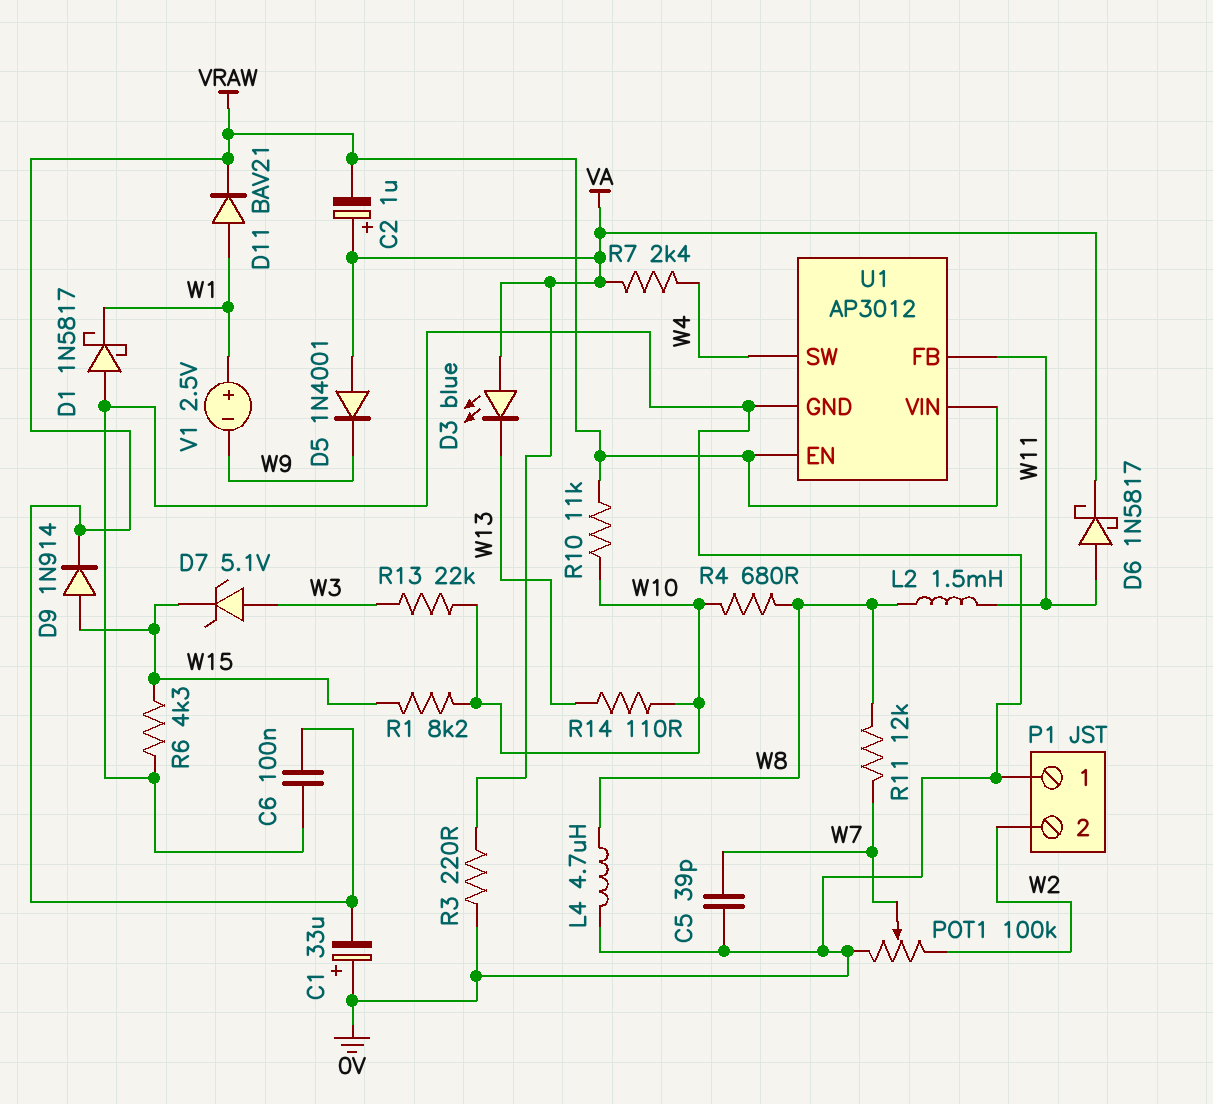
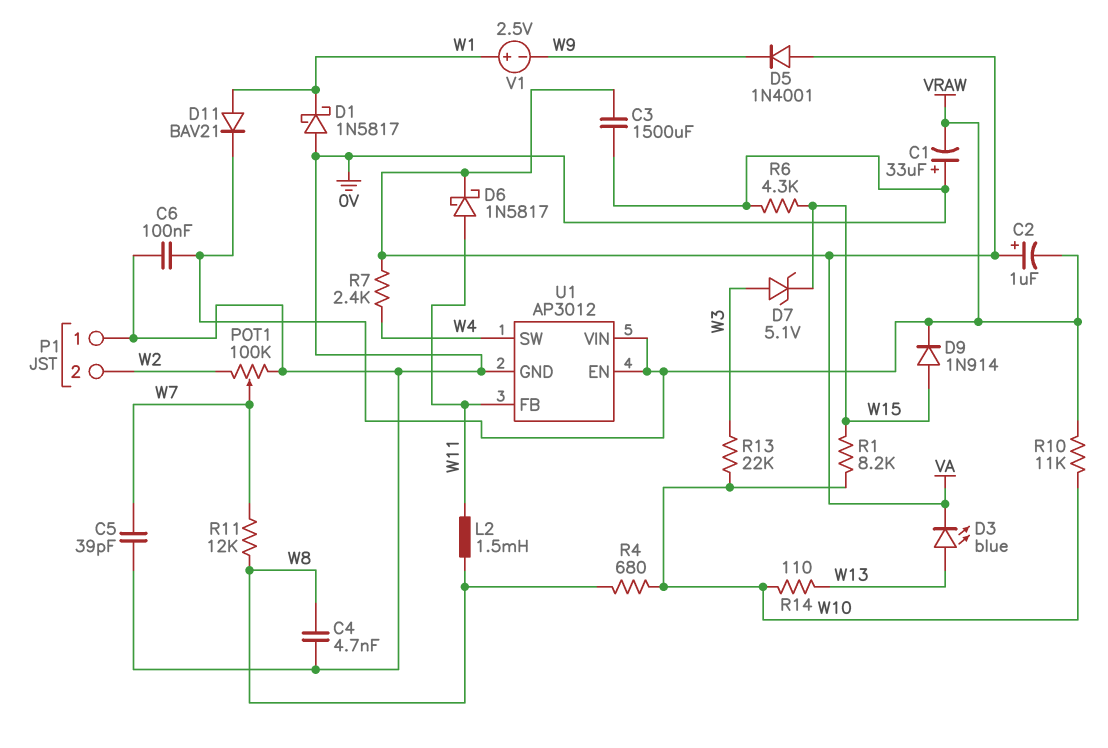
C3: none -> 1500uF (0V, VA)
C4: none -> 4.7nF (0V, W8)
D3: LED blue (A VA, K W13) -> LED blue (A W13, K VA)
L4: 4.7uH (0V, W8) -> none
R3: 220 (0V, VA) -> none

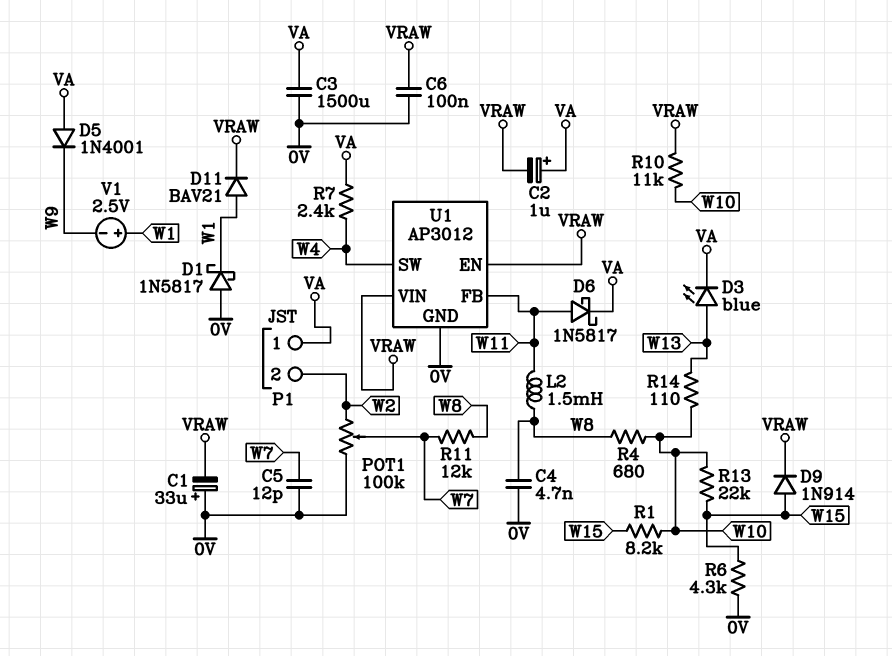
C5: 39pF (0V, W7) -> 12pF (0V, W7)
D7: zener 5.1V (A W3, K W15) -> none
P1 pin 1: 0V -> VA
R13: 22k (W3, W10) -> 22k (W10, W15)

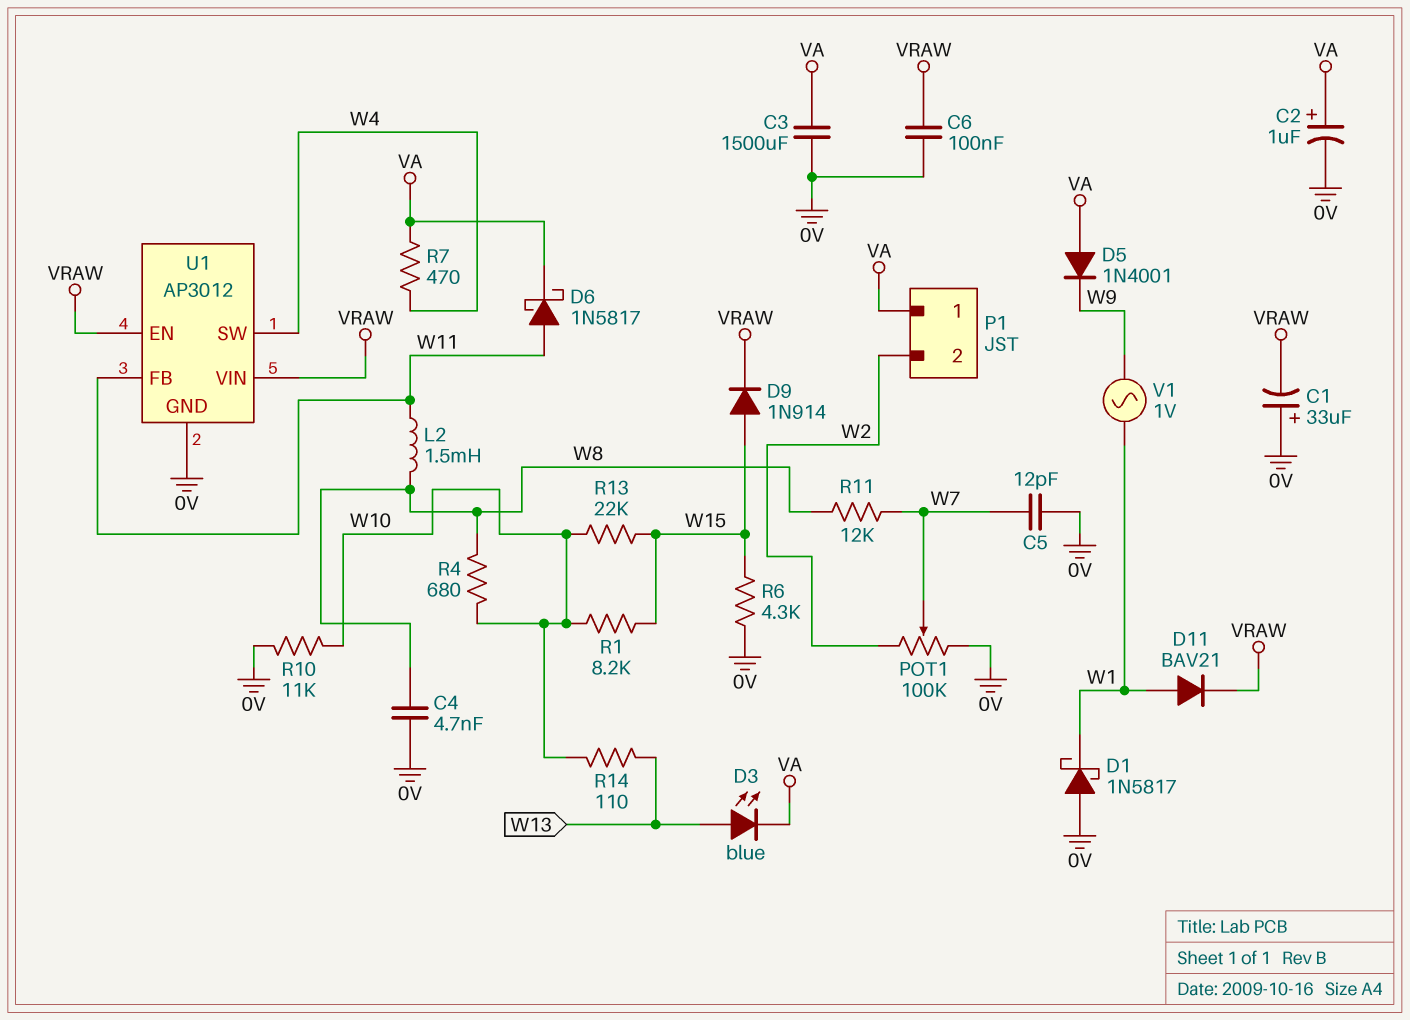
C2: 1uF (plus VA, minus VRAW) -> 1uF (plus VA, minus 0V)
R7: 2.4k (VA, W4) -> 470 (VA, W4)
R10: 11k (VRAW, W10) -> 11k (0V, W10)
V1: 2.5V (plus W1, minus W9) -> AC 1V (W1, W9)

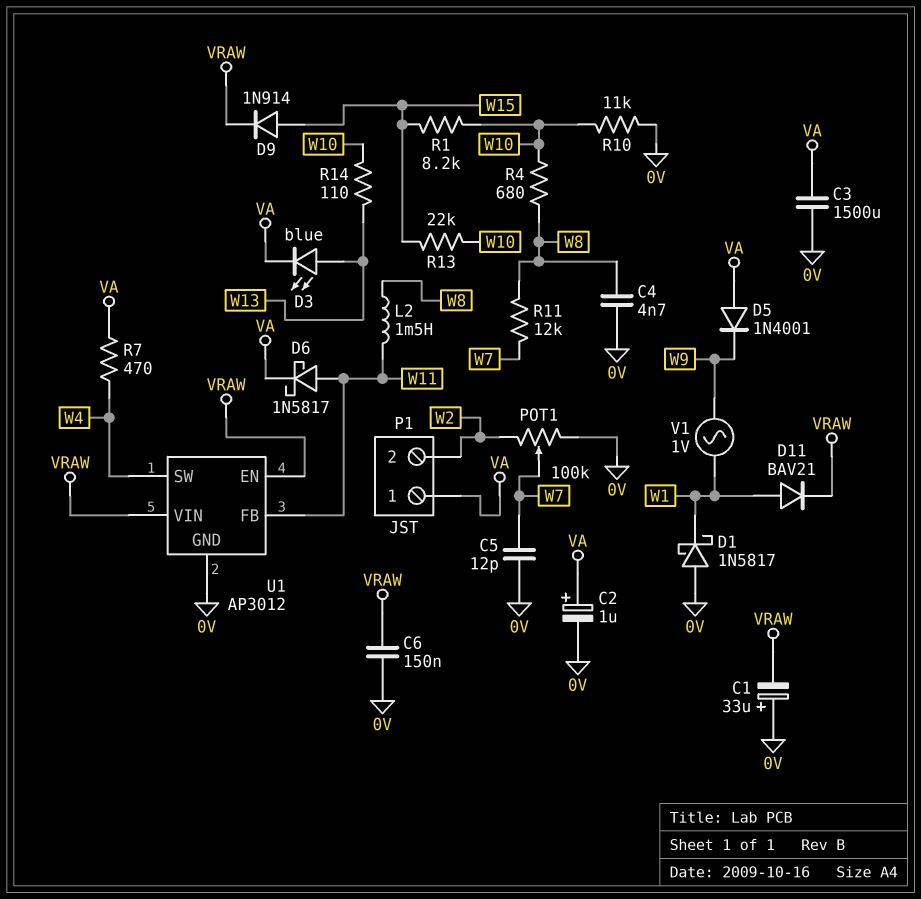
C6: 100nF (0V, VRAW) -> 150nF (0V, VRAW)
R6: 4.3k (0V, W15) -> none

